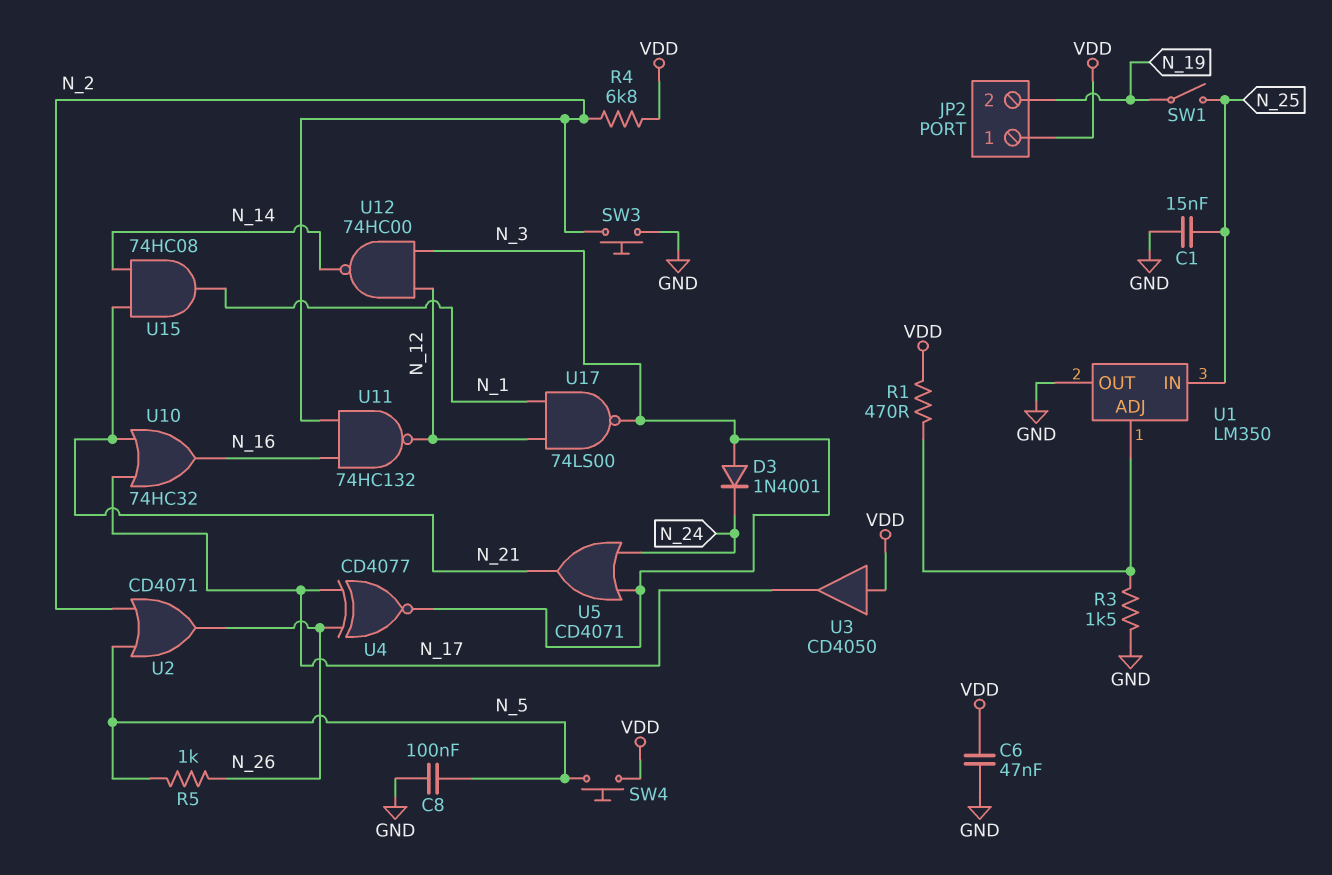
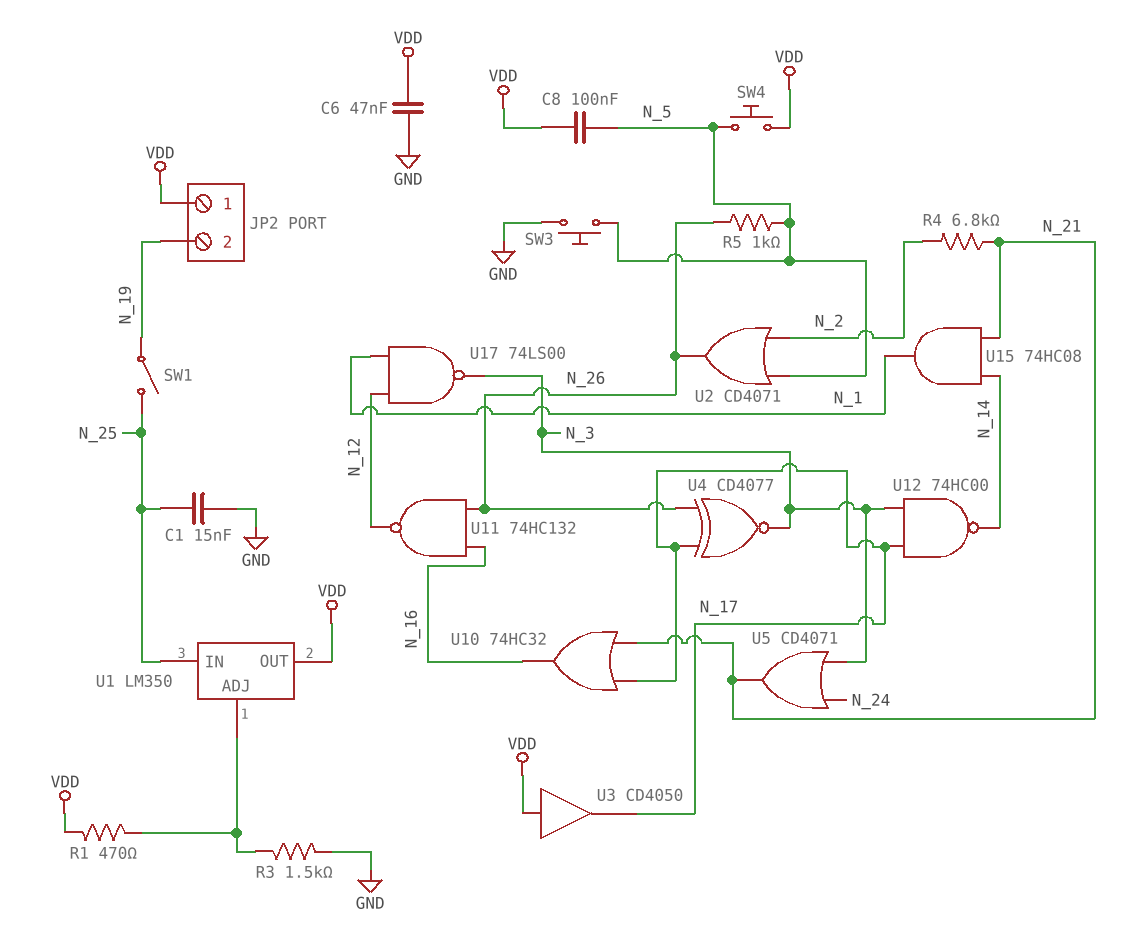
C8: 100nF (GND, N_5) -> 100nF (N_5, VDD)
D3: diode 1N4001 (A N_3, K N_24) -> none
R4: 6.8k (N_2, VDD) -> 6.8k (N_2, N_21)
SW3: button (GND, N_2) -> button (GND, N_5)
U1 pin OUT: GND -> VDD
U11: NAND 74HC132 (in N_2, in N_16, out N_12) -> NAND 74HC132 (in N_16, in N_26, out N_12)
U12: NAND 74HC00 (in N_3, in N_12, out N_14) -> NAND 74HC00 (in N_3, in N_17, out N_14)

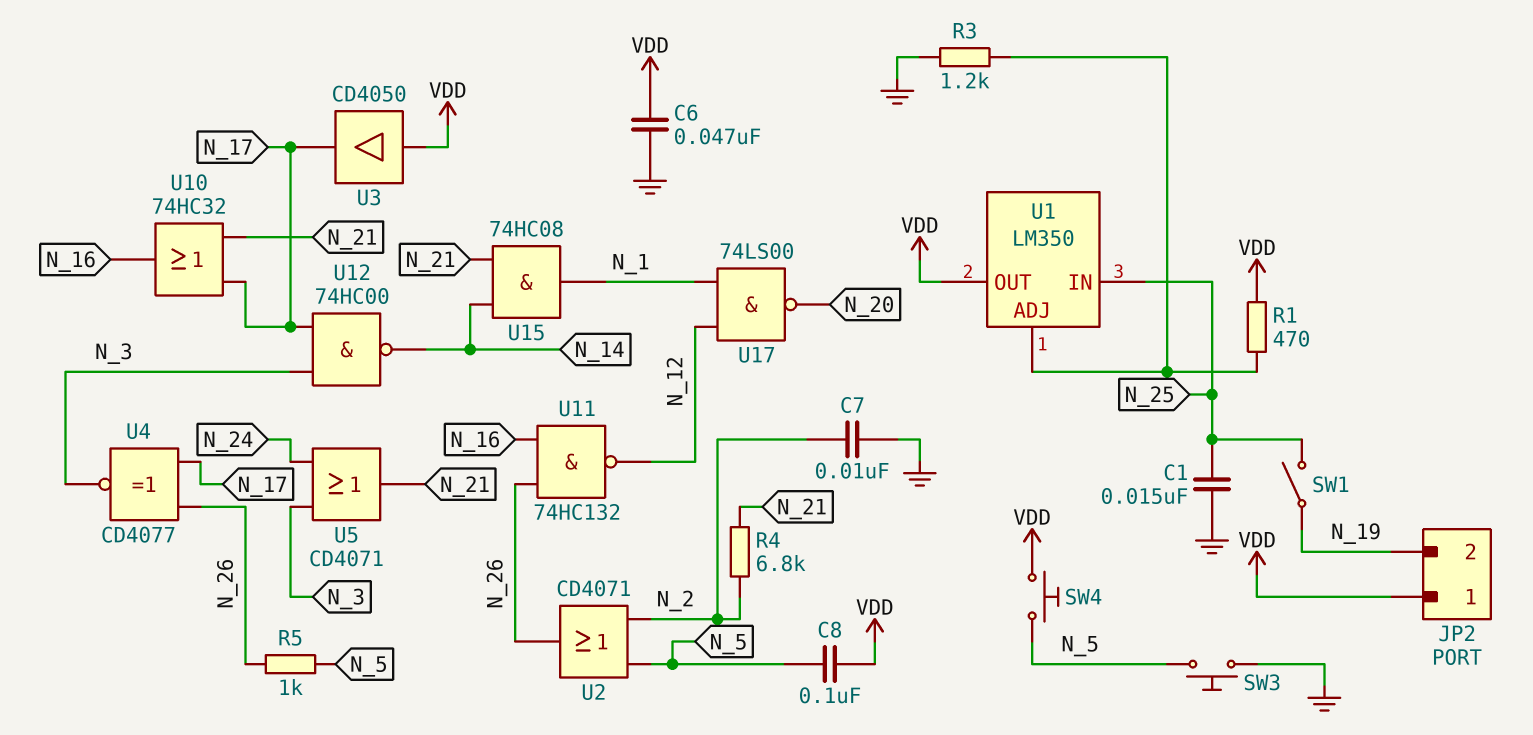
C7: none -> 10nF (GND, N_2)
R3: 1.5k (GND, U1/ADJ) -> 1.2k (GND, U1/ADJ)
U17: NAND 74LS00 (in N_1, in N_12, out N_3) -> NAND 74LS00 (in N_1, in N_12, out N_20)

